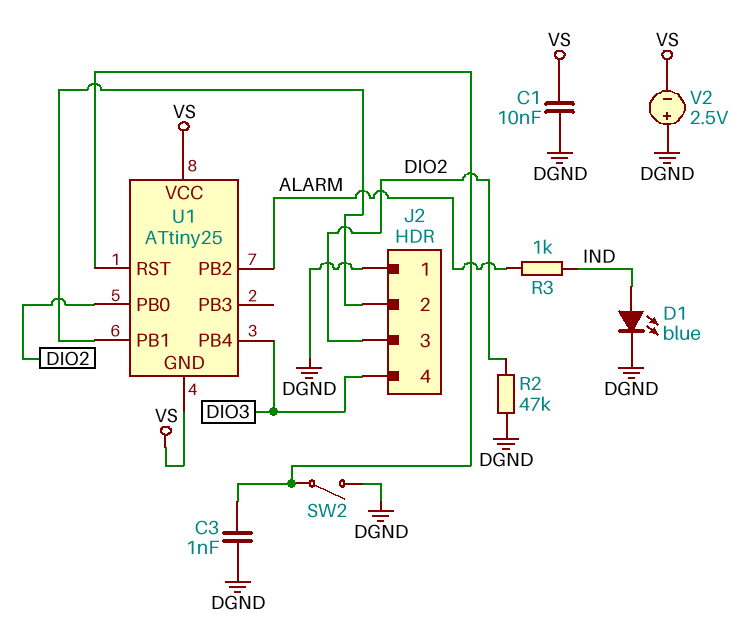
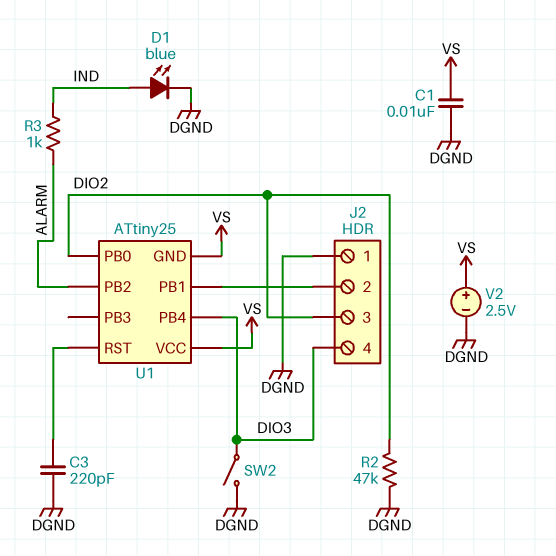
C3: 1nF (DGND, U1/RST) -> 220pF (DGND, U1/RST)
SW2: switch (DGND, U1/RST) -> switch (DGND, DIO3)
V2: 2.5V (plus DGND, minus VS) -> 2.5V (plus VS, minus DGND)

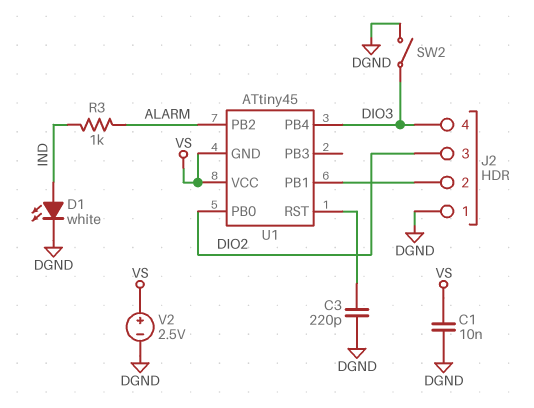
D1: LED blue (A IND, K DGND) -> LED white (A IND, K DGND)
R2: 47k (DGND, DIO2) -> none
U1: ATtiny25 -> ATtiny45

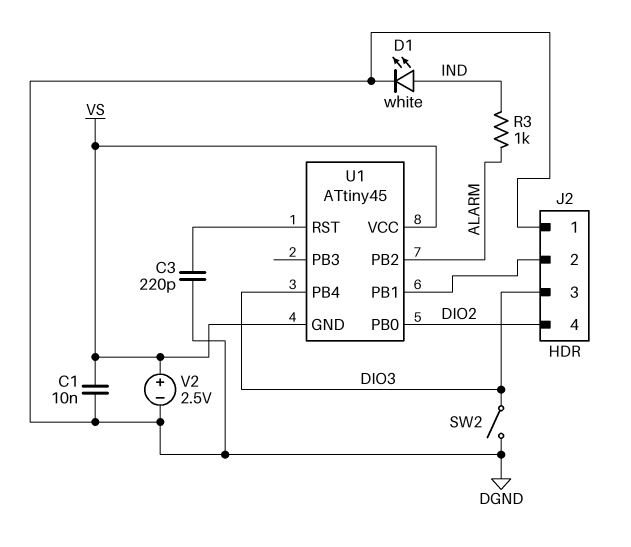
J2 pin 3: DIO2 -> DIO3
J2 pin 4: DIO3 -> DIO2

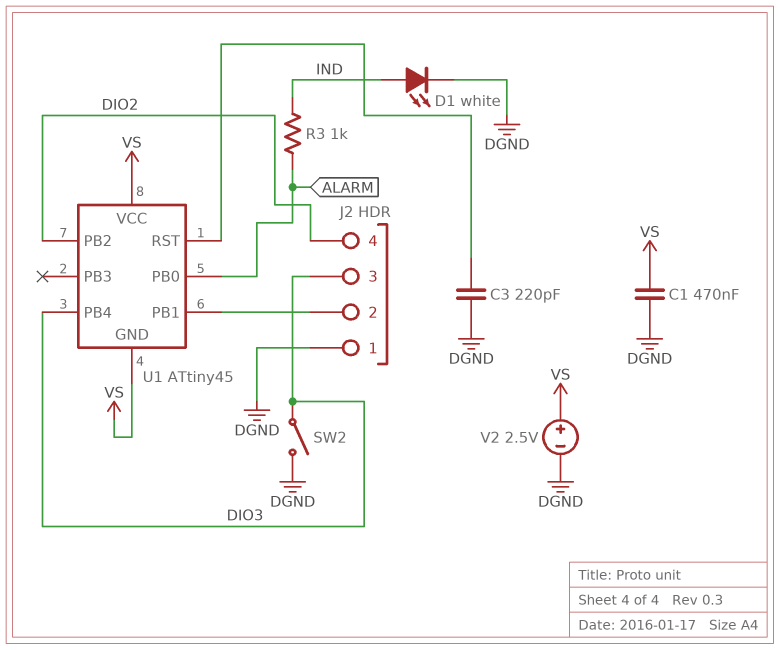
C1: 10nF (DGND, VS) -> 470nF (DGND, VS)
U1 pin PB0: DIO2 -> ALARM
U1 pin PB2: ALARM -> DIO2

